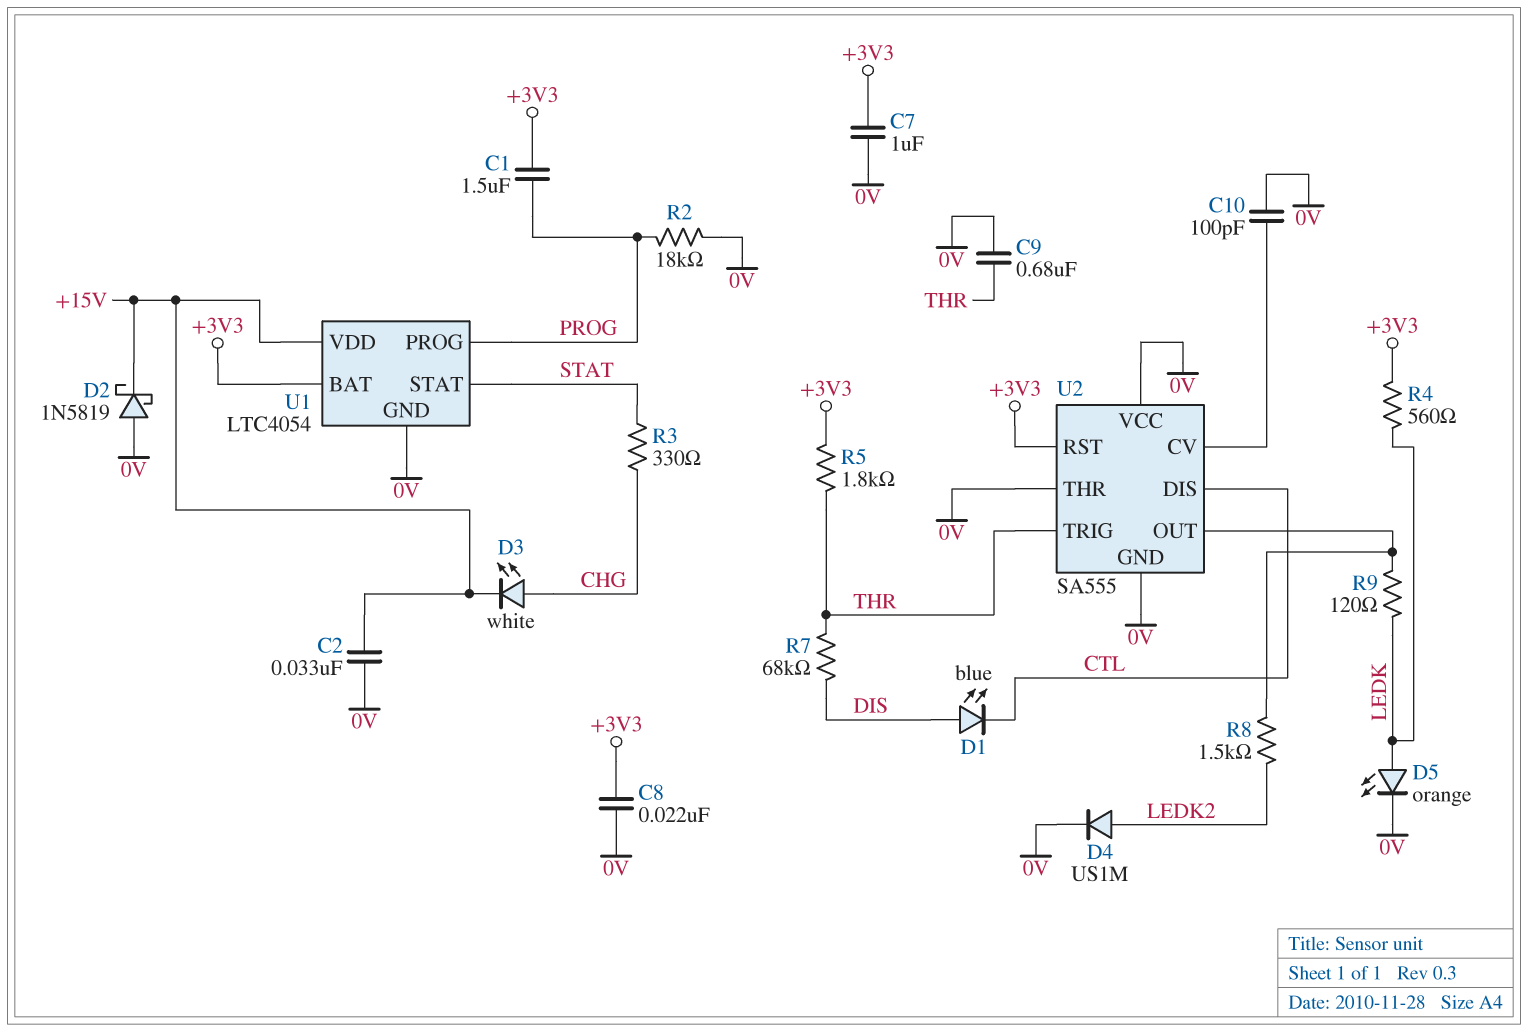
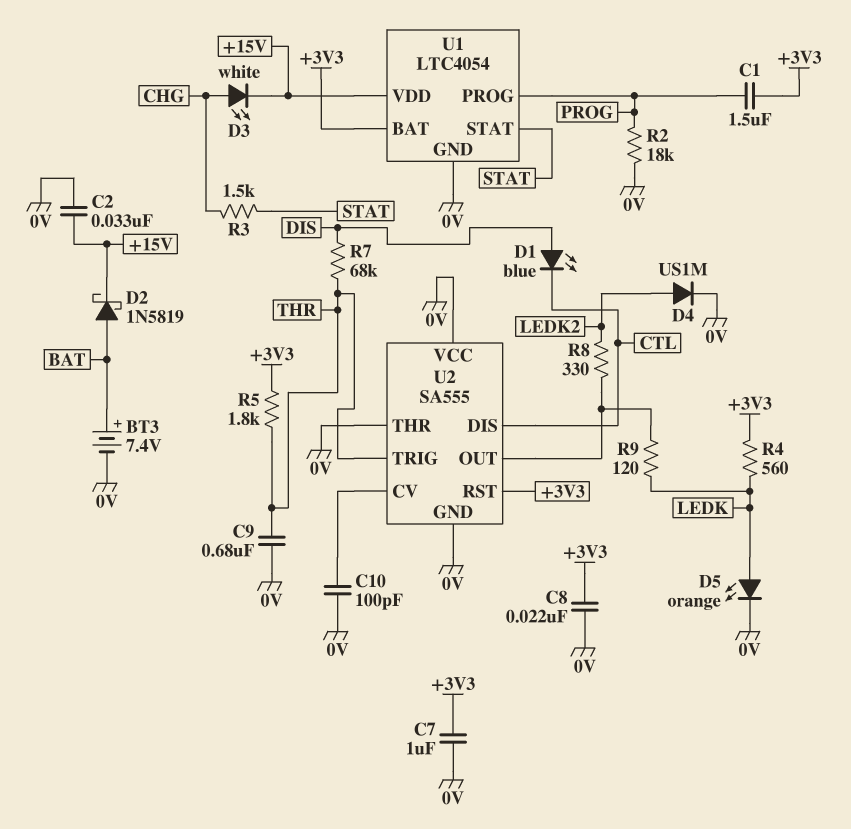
BT3: none -> 7.4V (plus BAT, minus 0V)
D2: schottky 1N5819 (A 0V, K +15V) -> schottky 1N5819 (A BAT, K +15V)
R3: 330 (CHG, STAT) -> 1.5k (CHG, STAT)
R8: 1.5k (LEDK2, U2/OUT) -> 330 (LEDK2, U2/OUT)

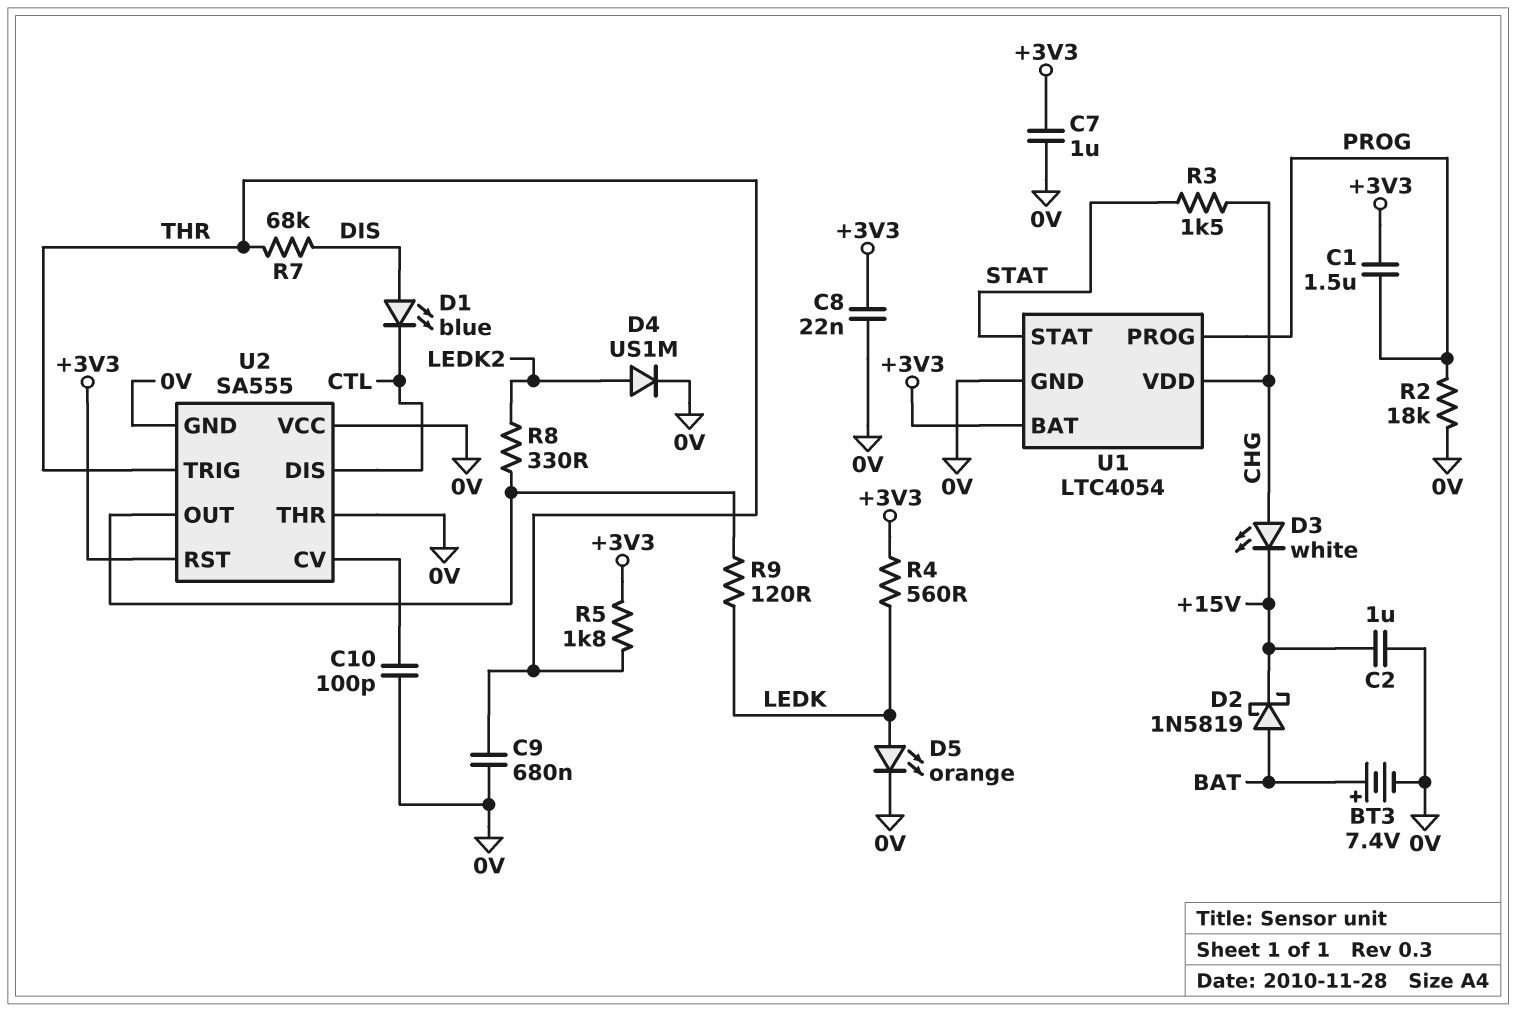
C2: 33nF (+15V, 0V) -> 1uF (+15V, 0V)
U1 pin VDD: +15V -> CHG

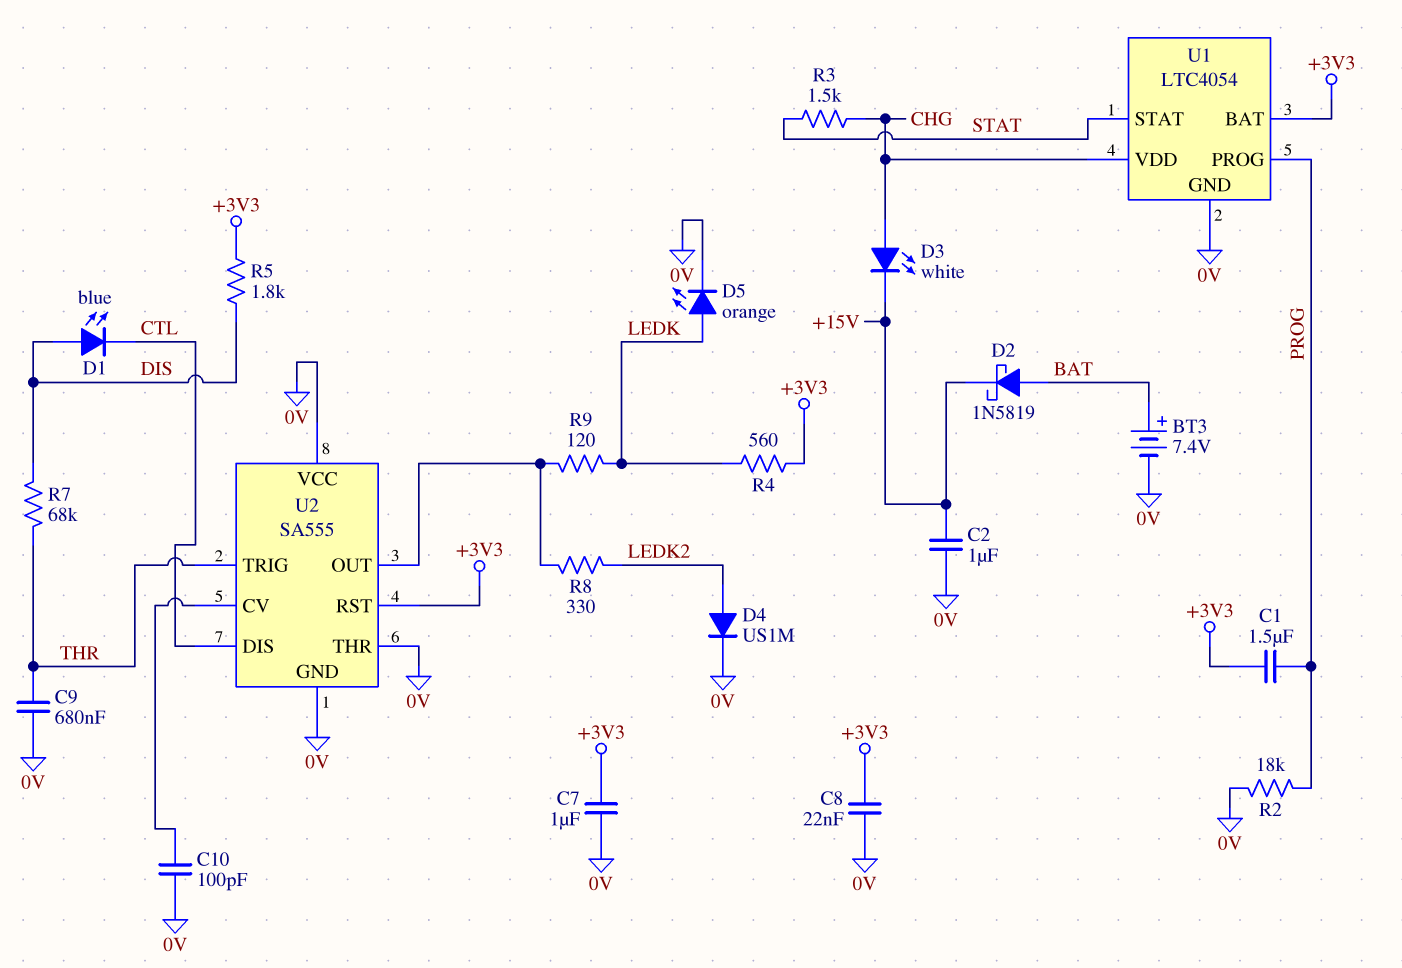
R5: 1.8k (+3V3, THR) -> 1.8k (+3V3, DIS)

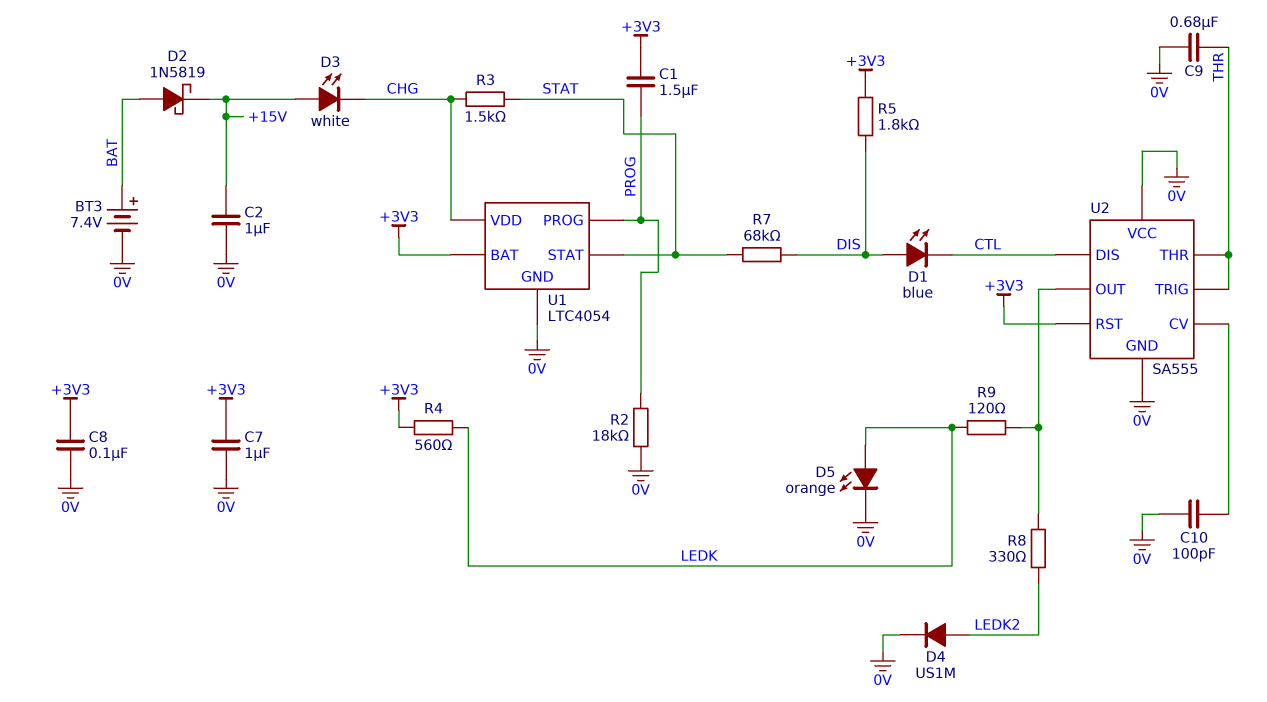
C8: 22nF (+3V3, 0V) -> 100nF (+3V3, 0V)
D3: LED white (A CHG, K +15V) -> LED white (A +15V, K CHG)
R7: 68k (DIS, THR) -> 68k (DIS, STAT)
U2 pin THR: 0V -> THR

